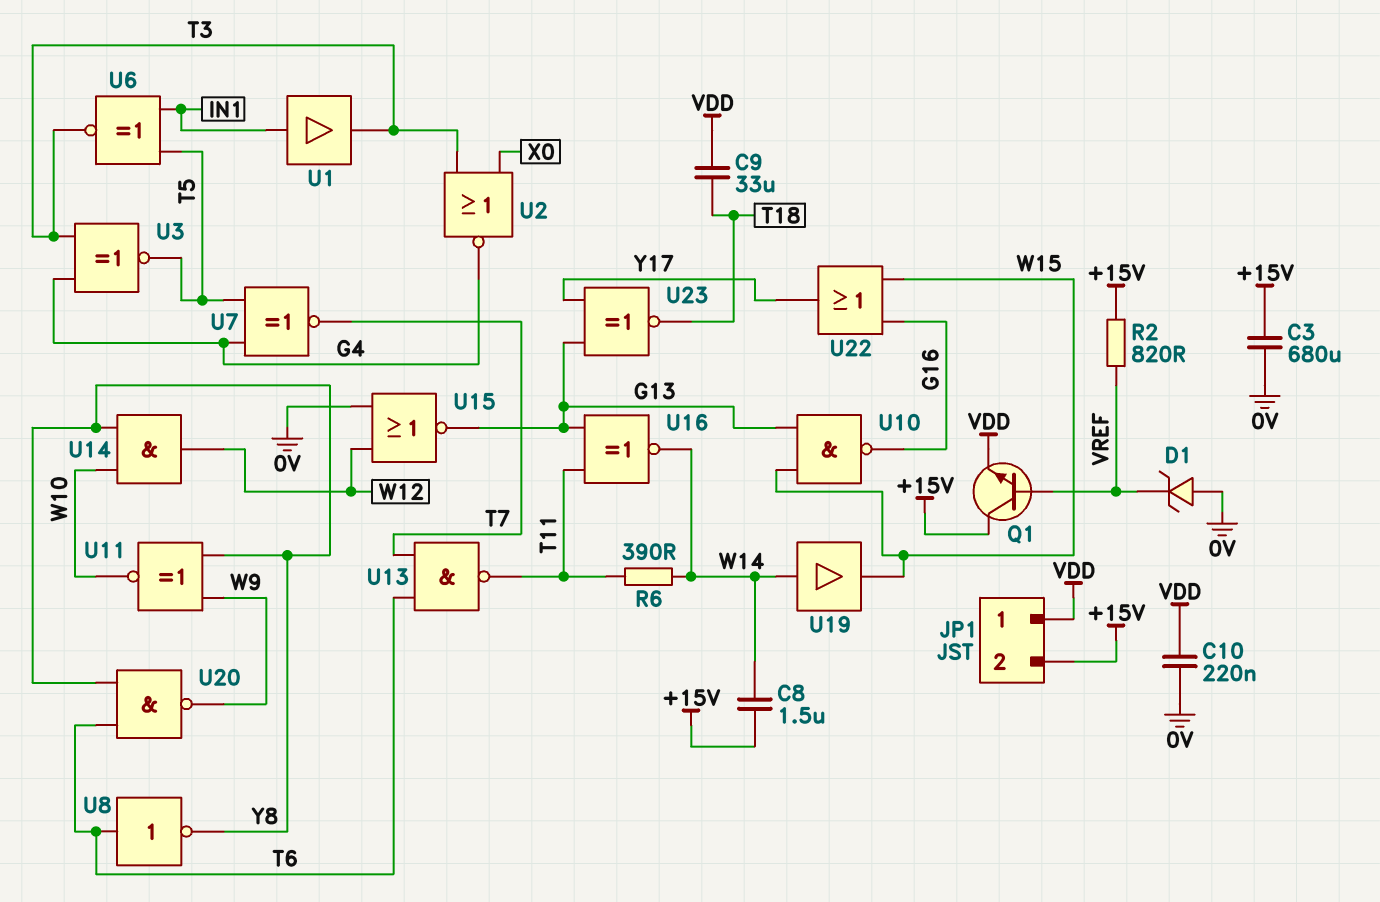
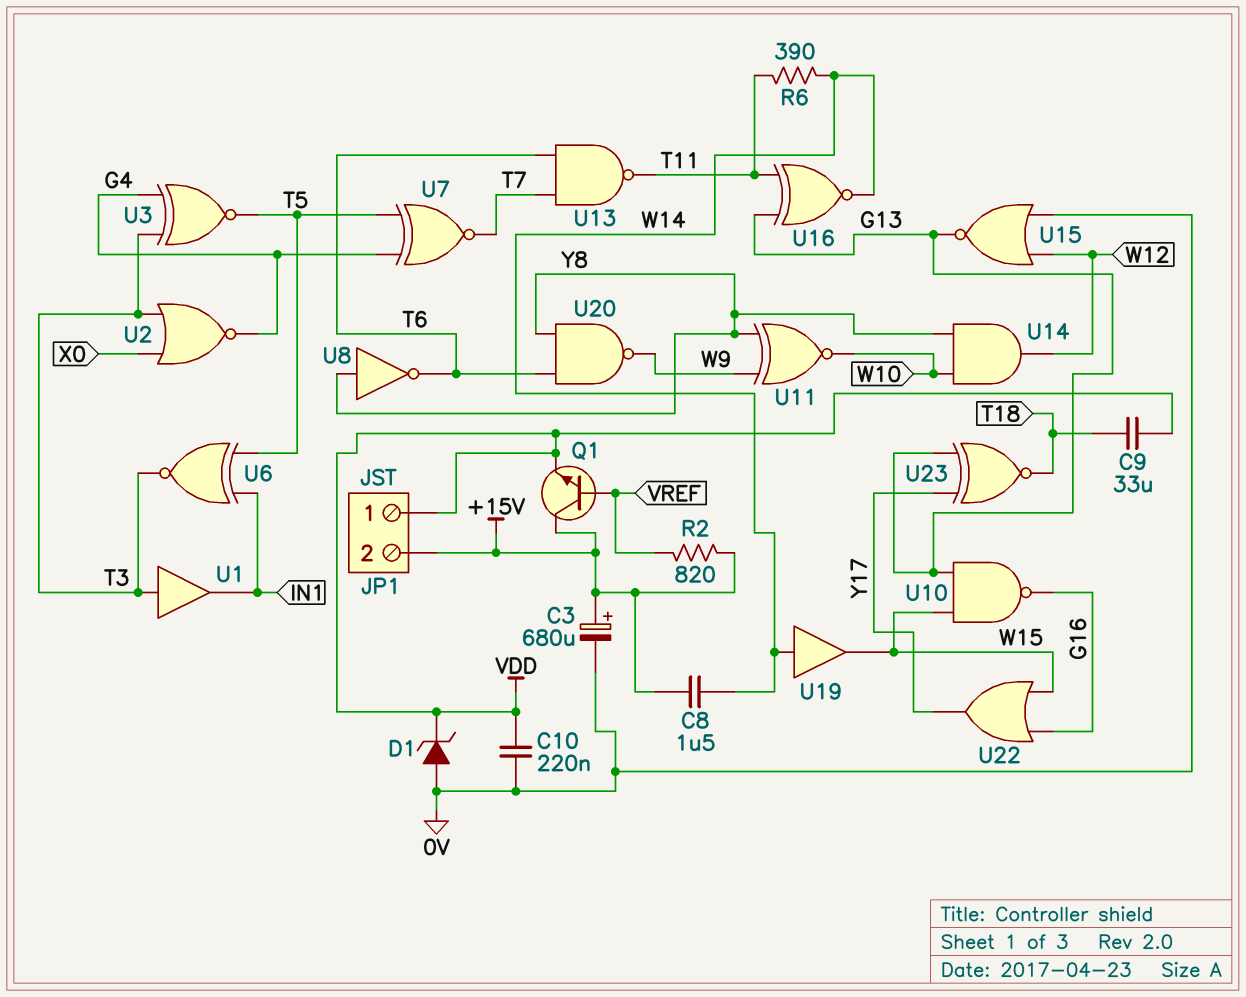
C3: 680uF (+15V, 0V) -> 680uF (plus +15V, minus 0V)
D1: zener (A 0V, K VREF) -> zener (A 0V, K VDD)
U1: buffer (in IN1, out T3) -> buffer (in T3, out IN1)
U8: NOT (in T6, out Y8) -> NOT (in Y8, out T6)

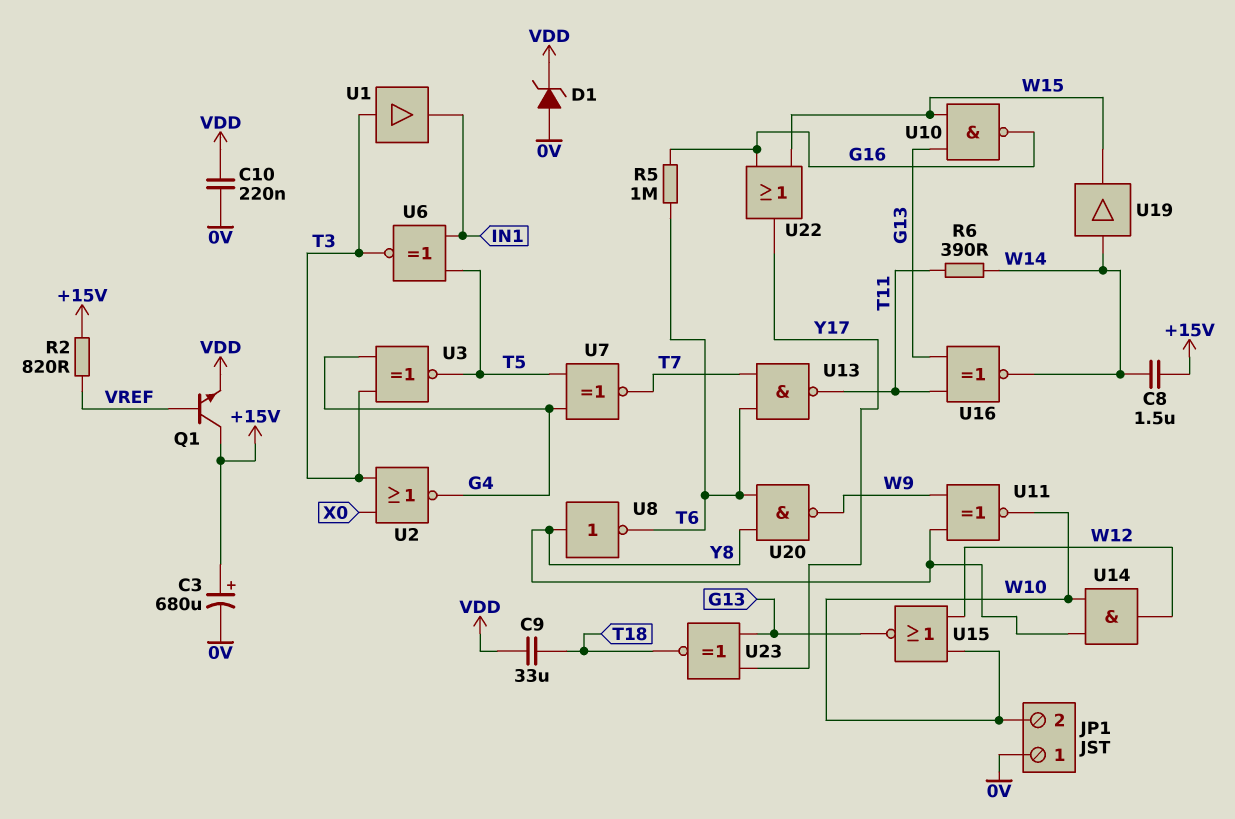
JP1 pin 1: VDD -> 0V
JP1 pin 2: +15V -> W10
R5: none -> 1M (G16, T6)
U15: NOR (in 0V, in W12, out G13) -> NOR (in W10, in W12, out G13)

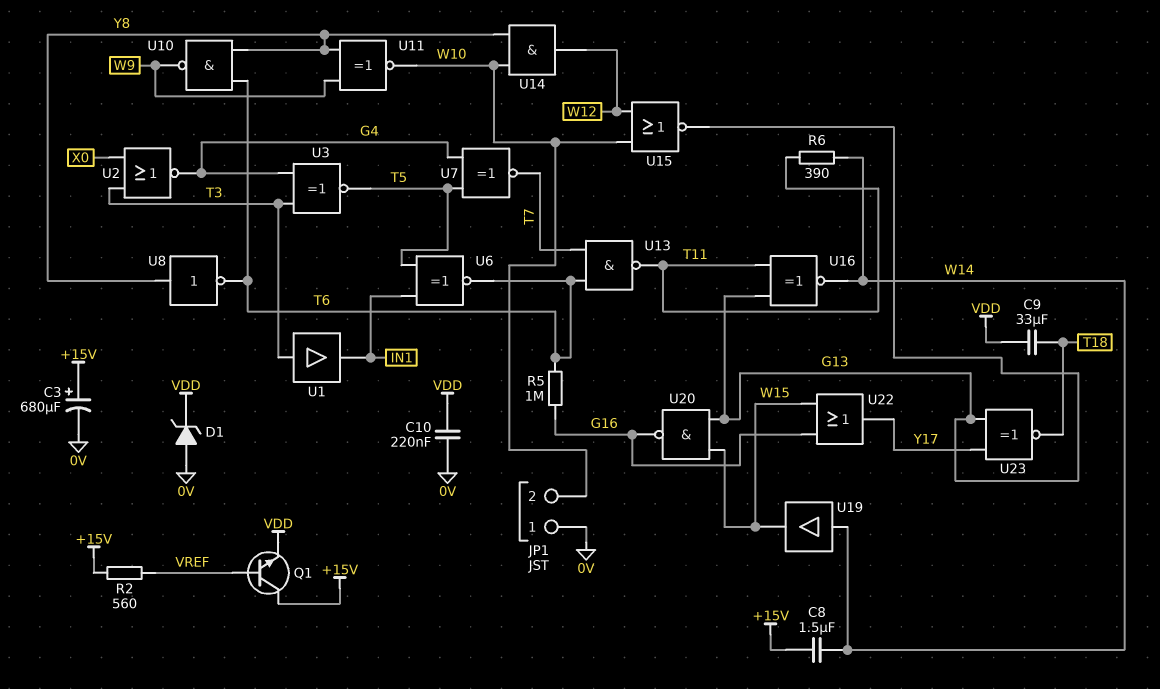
R2: 820 (+15V, VREF) -> 560 (+15V, VREF)
U6: XNOR (in IN1, in T5, out T3) -> XNOR (in IN1, in T5, out T6)
U10: NAND (in G13, in W15, out G16) -> NAND (in T6, in Y8, out W9)
U20: NAND (in T6, in Y8, out W9) -> NAND (in G13, in W15, out G16)

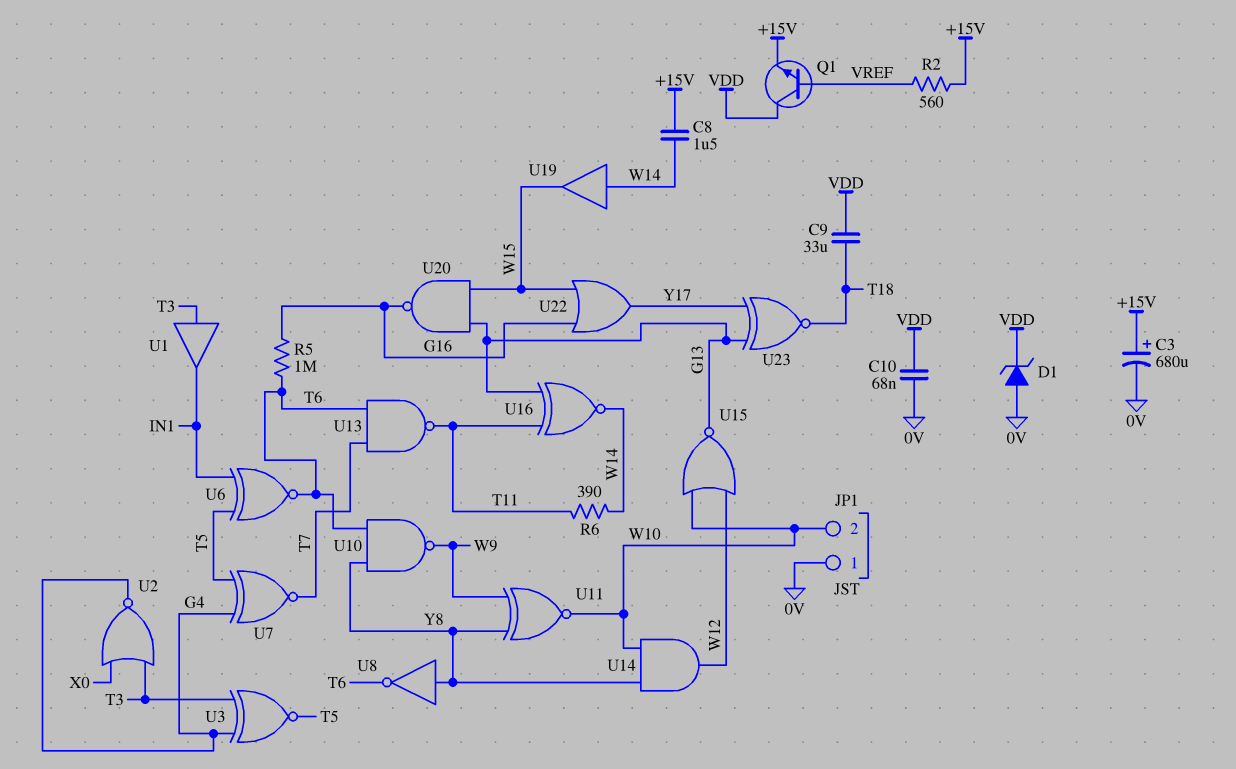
C10: 220nF (0V, VDD) -> 68nF (0V, VDD)
Q1: NPN (B VREF, C +15V, E VDD) -> NPN (B VREF, C VDD, E +15V)

